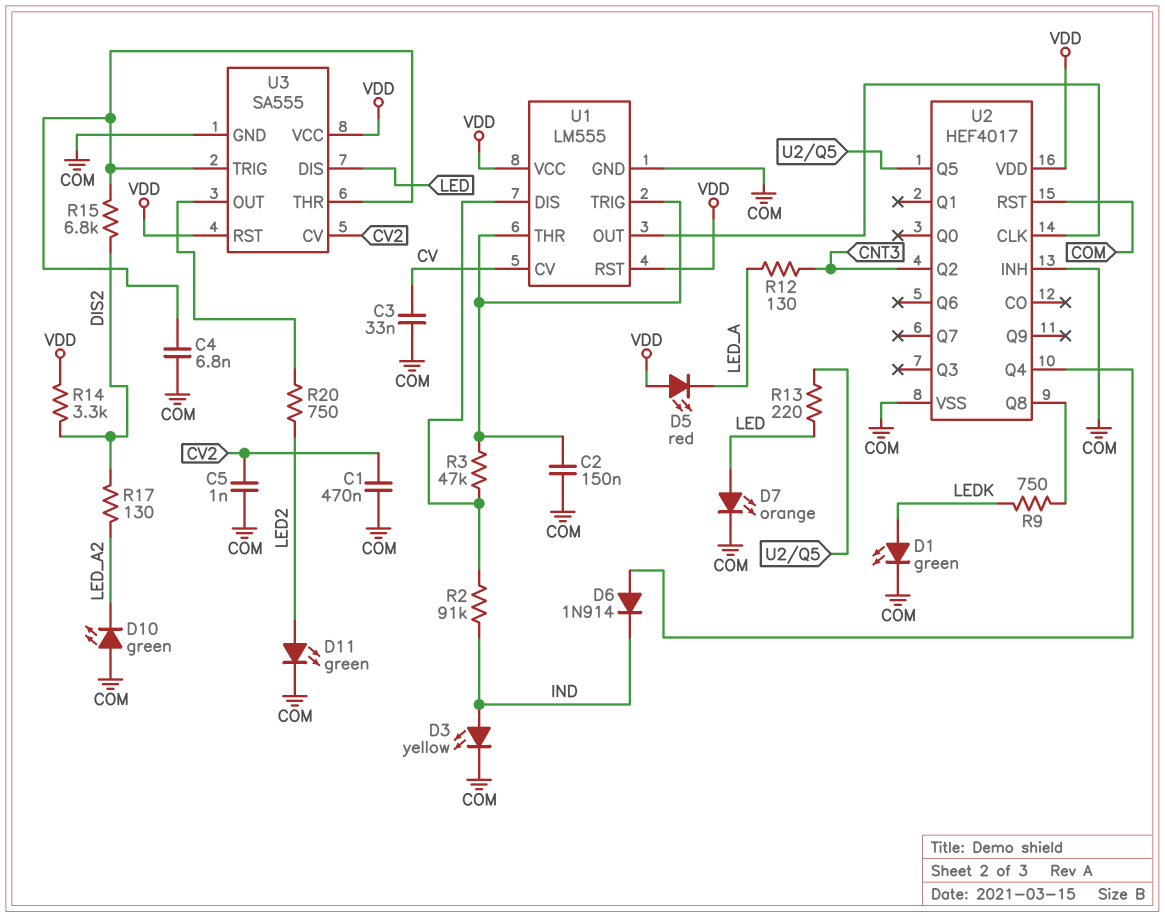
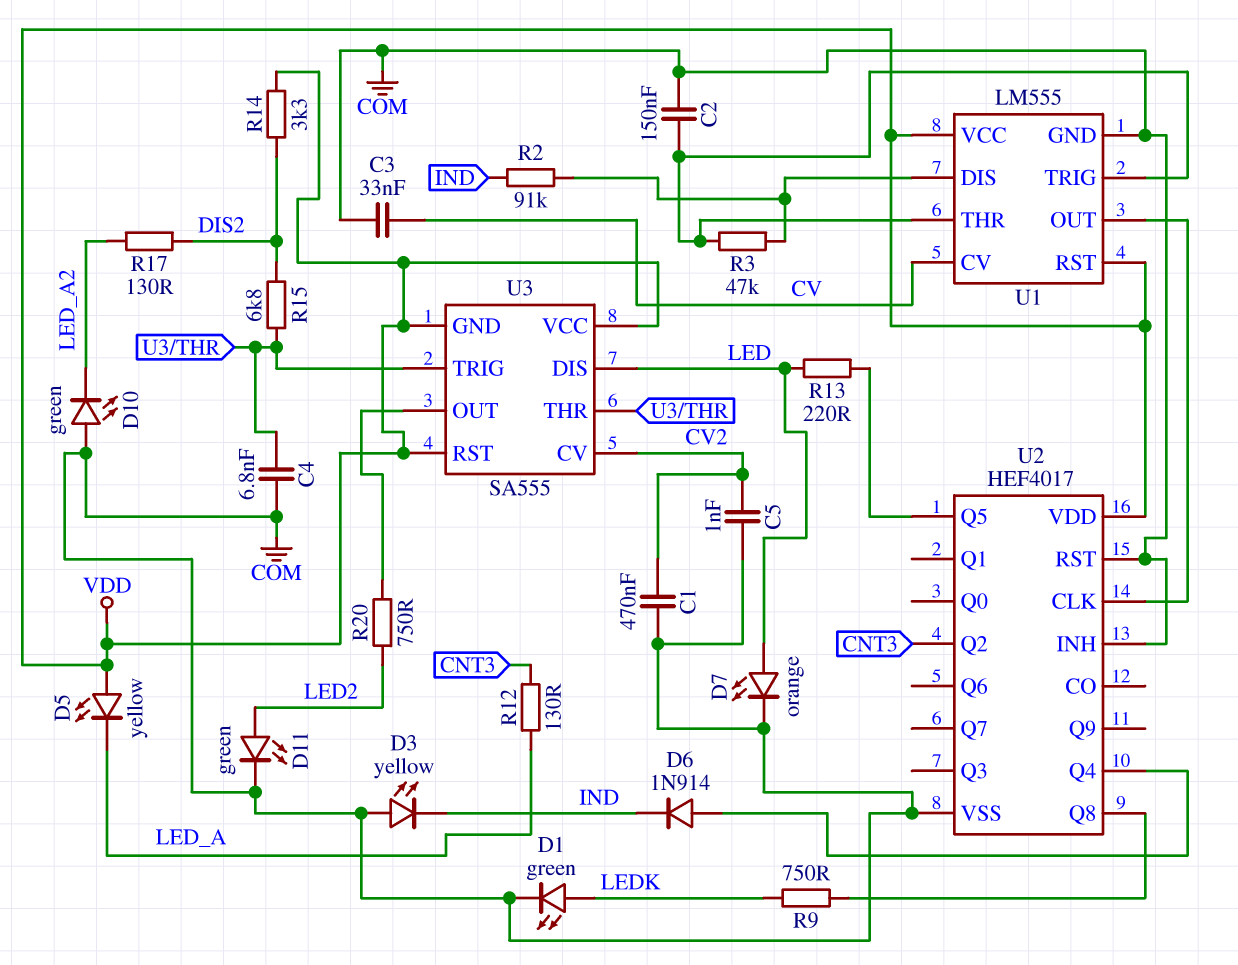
D3: LED yellow (A IND, K COM) -> LED yellow (A COM, K IND)
D5: LED red (A VDD, K LED_A) -> LED yellow (A VDD, K LED_A)
U3 pin GND: COM -> VDD

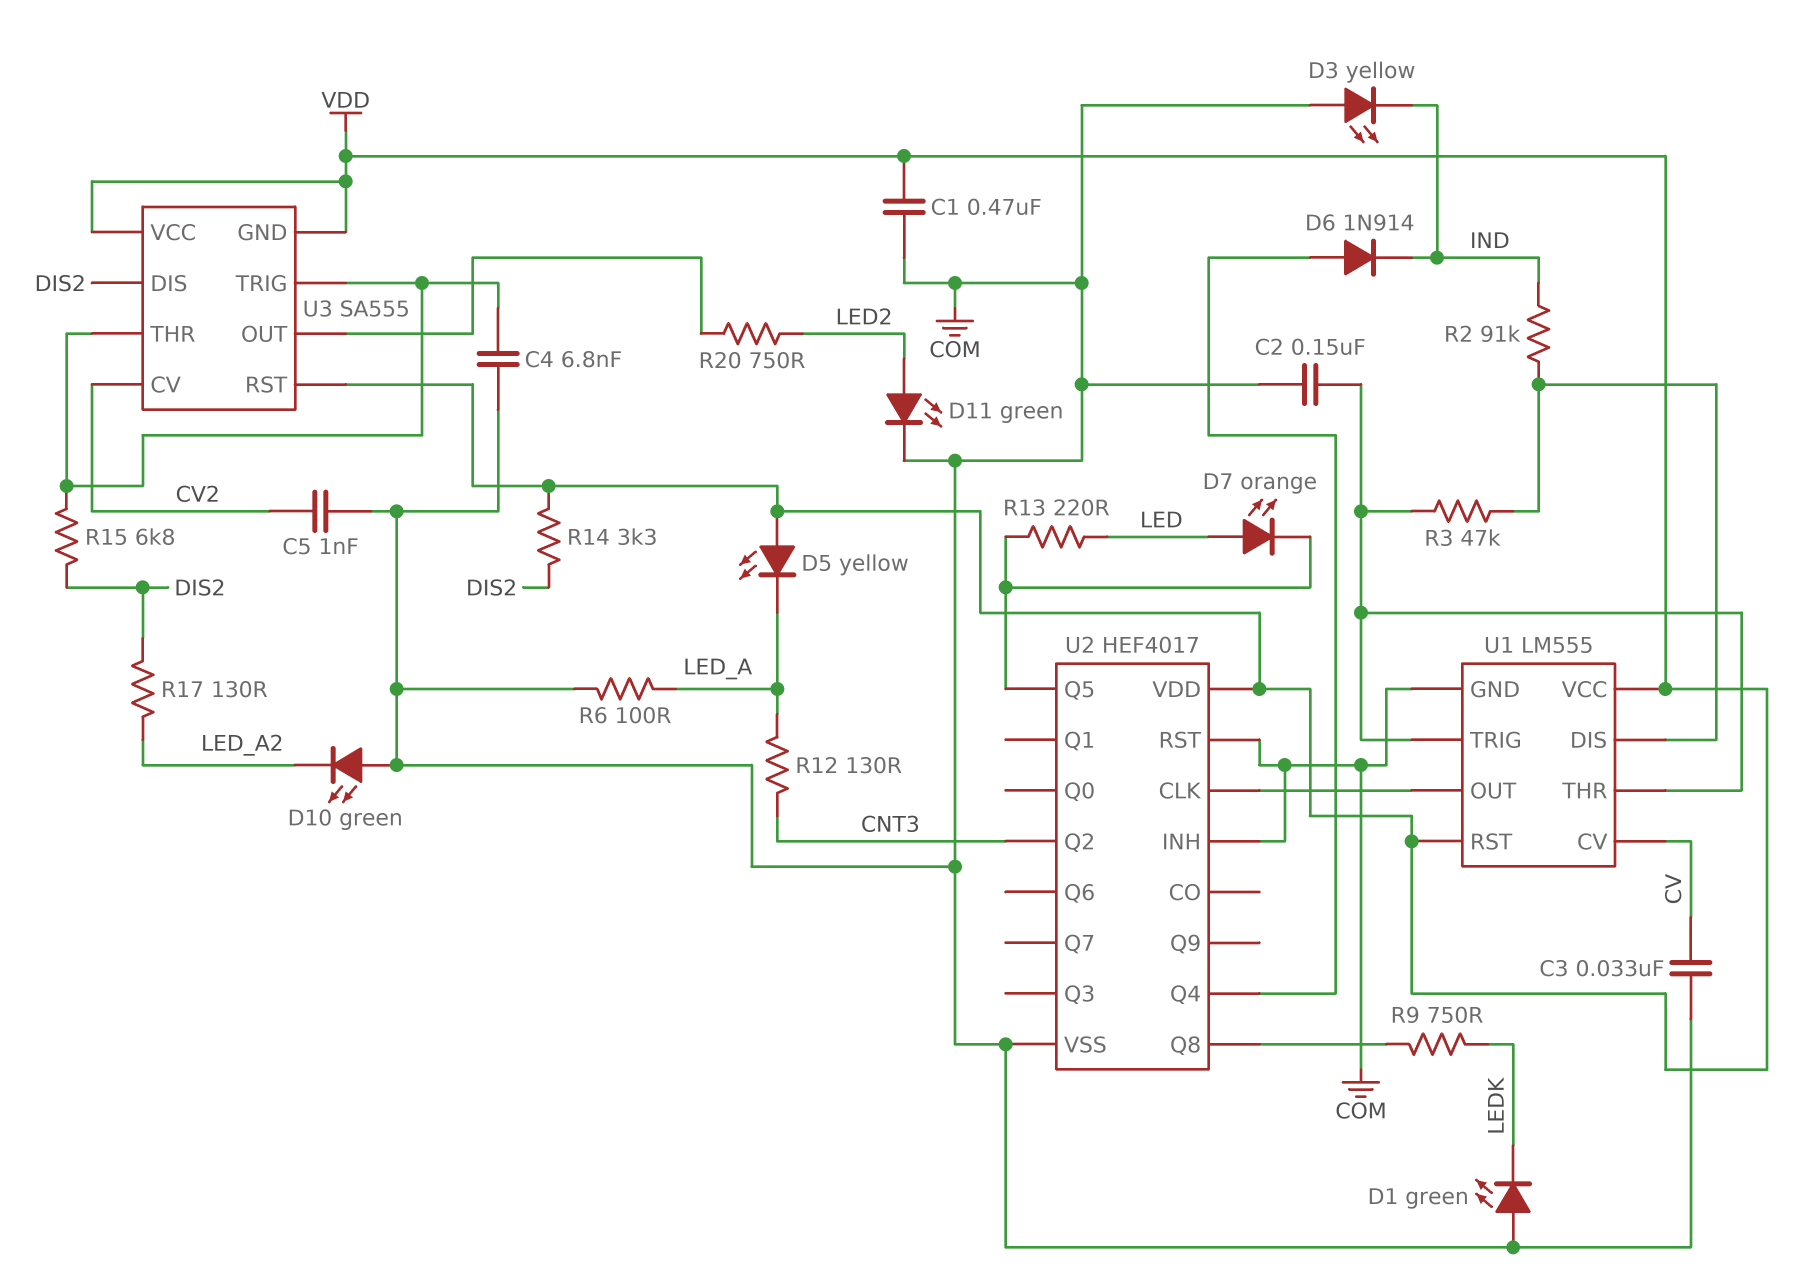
C1: 470nF (COM, CV2) -> 470nF (COM, VDD)
D1: LED green (A LEDK, K COM) -> LED green (A COM, K LEDK)
D7: LED orange (A LED, K COM) -> LED orange (A LED, K U2/Q5)
R6: none -> 100 (COM, LED_A)
U3 pin DIS: LED -> DIS2

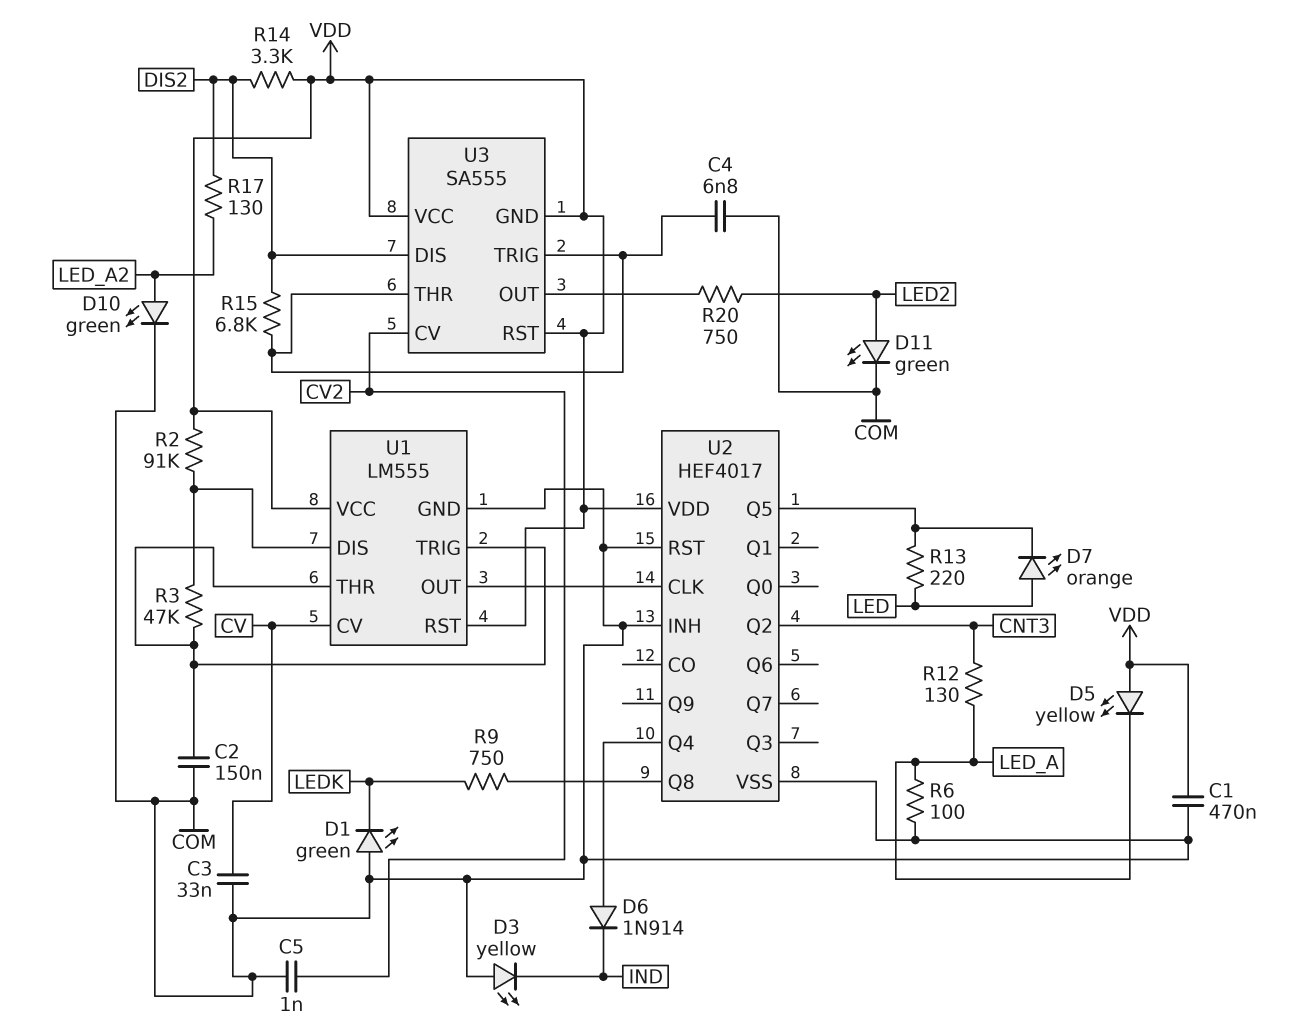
D10: LED green (A COM, K LED_A2) -> LED green (A LED_A2, K COM)
R2: 91k (IND, U1/DIS) -> 91k (U1/DIS, VDD)

